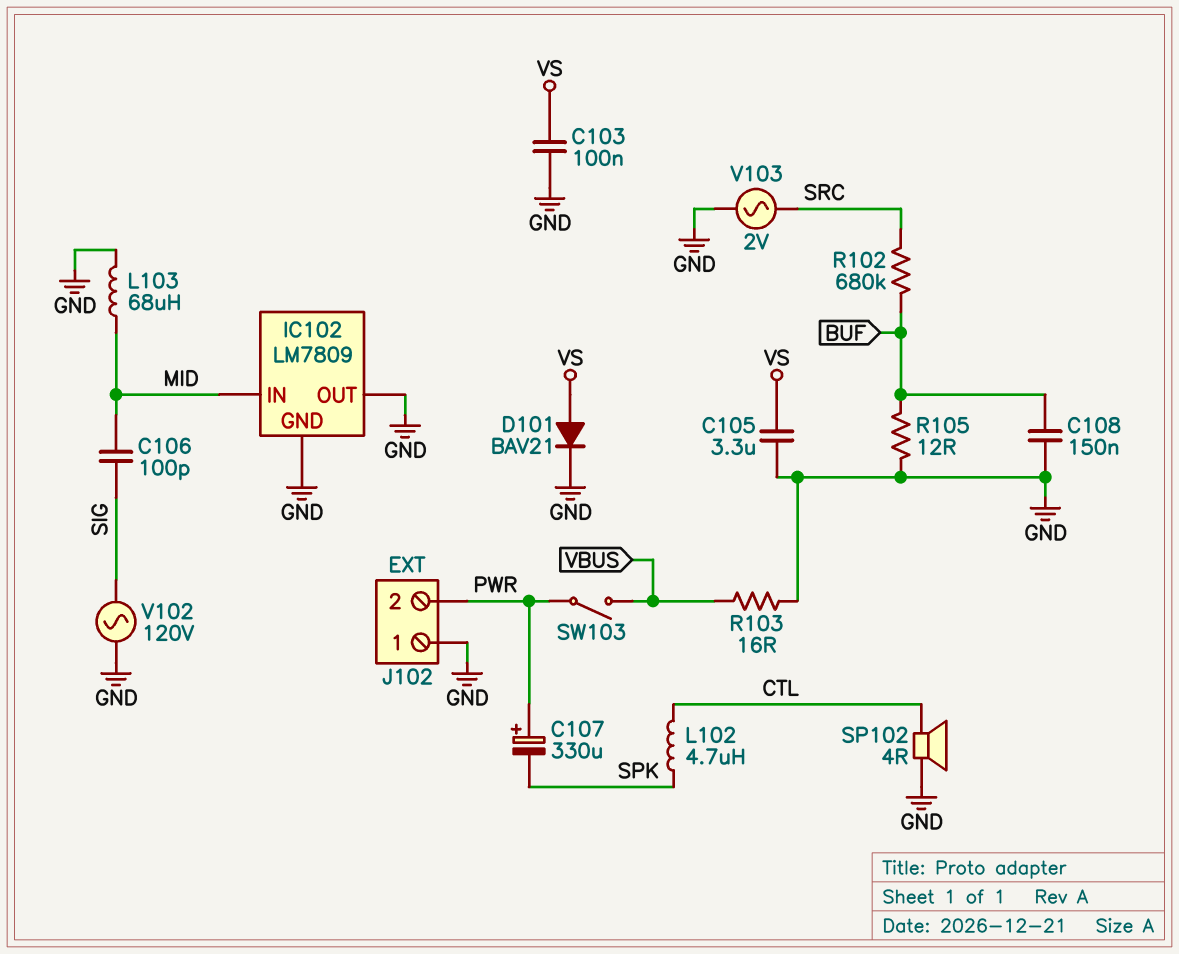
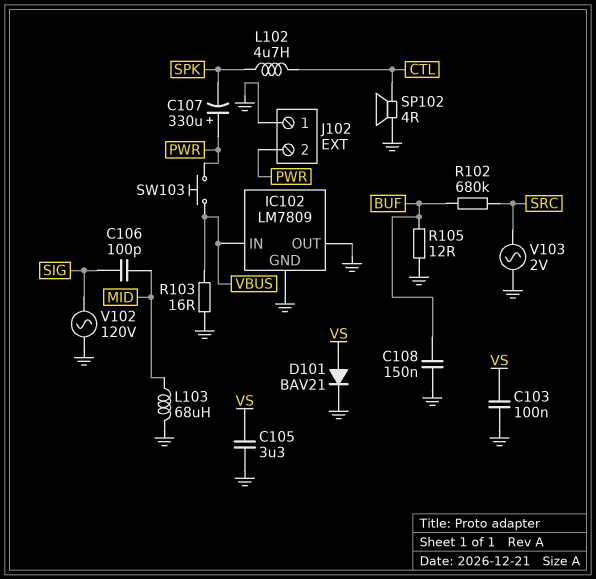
IC102 pin IN: MID -> VBUS
SW103: switch (PWR, VBUS) -> button (PWR, VBUS)

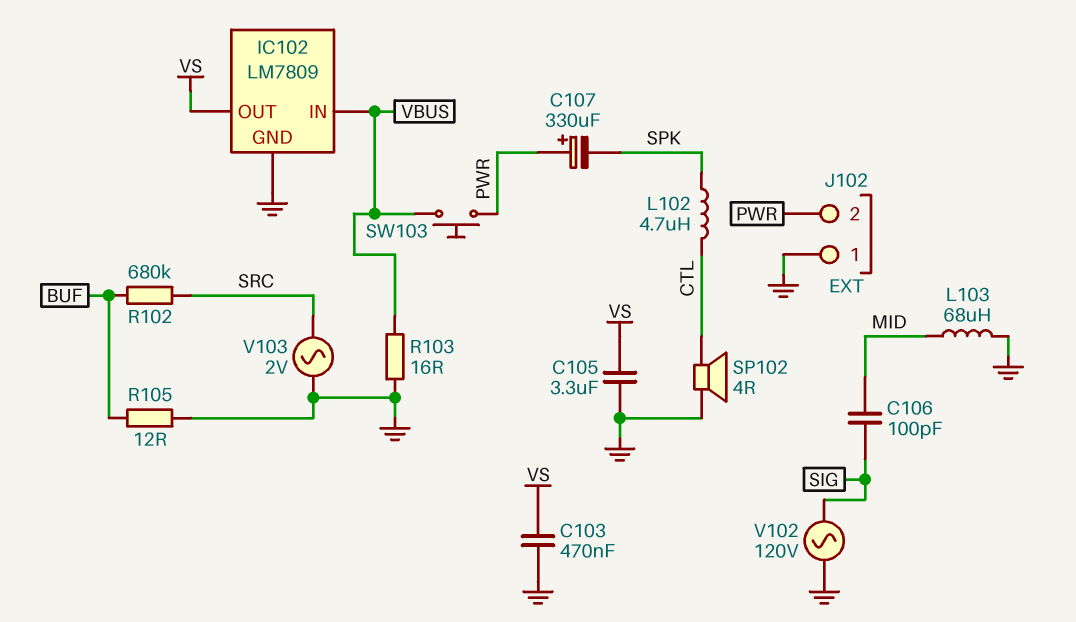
C103: 100nF (GND, VS) -> 470nF (GND, VS)
C108: 150nF (BUF, GND) -> none
D101: diode BAV21 (A VS, K GND) -> none
IC102 pin OUT: GND -> VS

